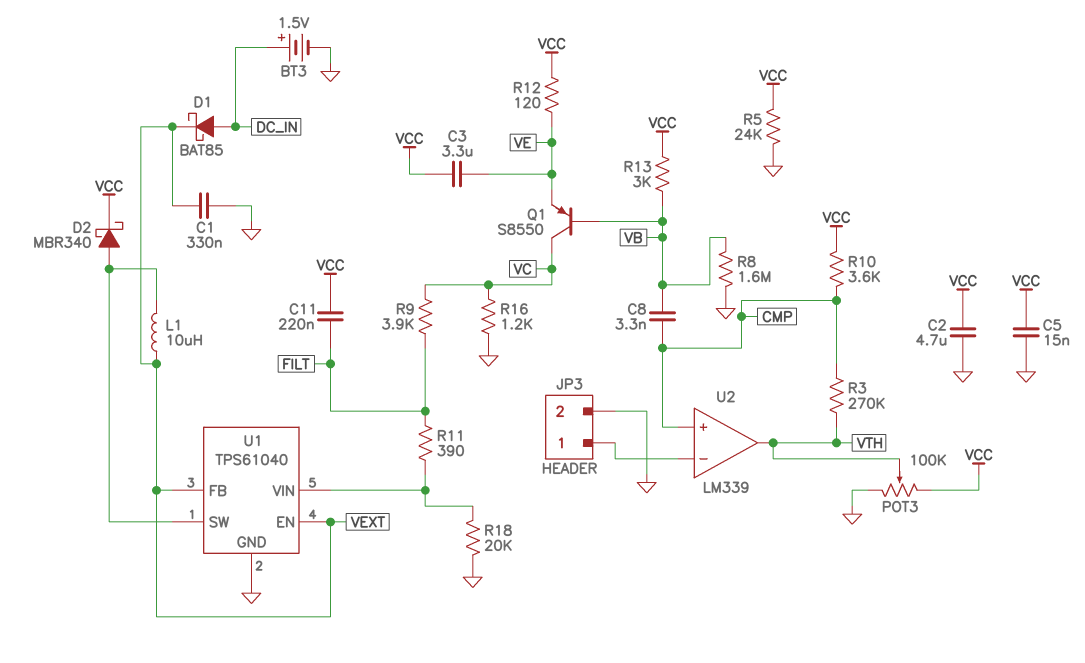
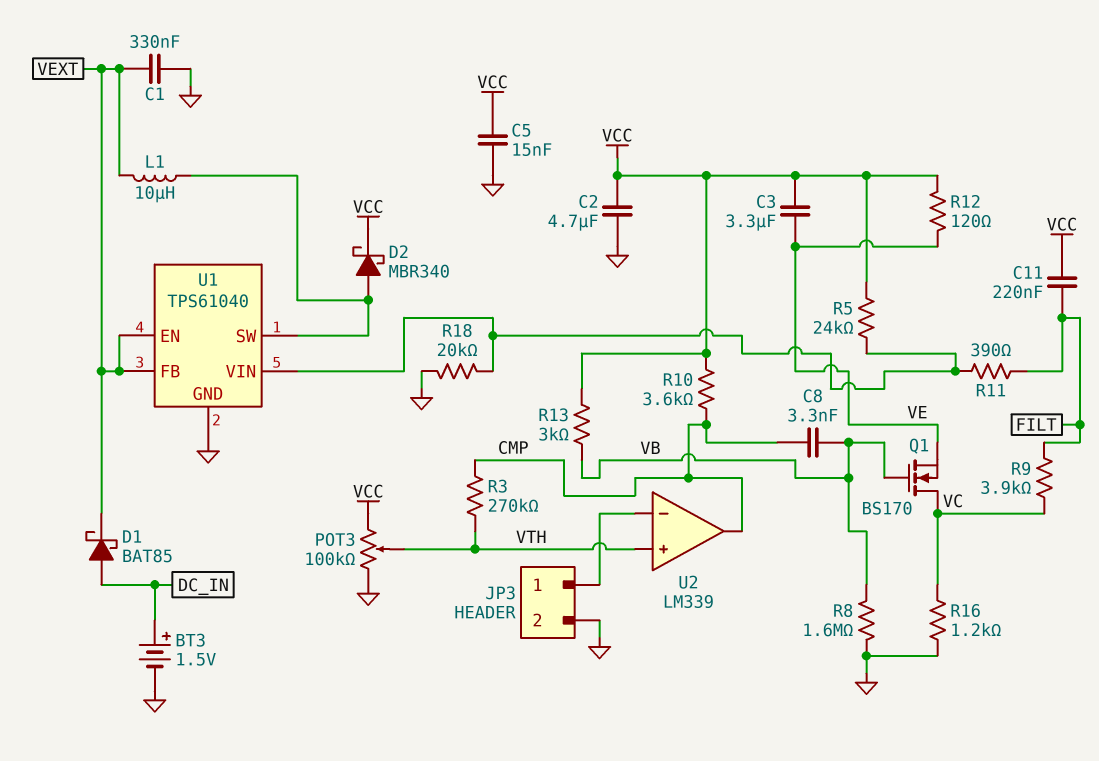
Q1: PNP S8550 (B VB, C VC, E VE) -> NMOS BS170 (G VB, D VC, S VE)
R5: 24k (GND, VCC) -> 24k (U1/VIN, VCC)
U2 pin in+: CMP -> VTH
U2 pin out: VTH -> CMP

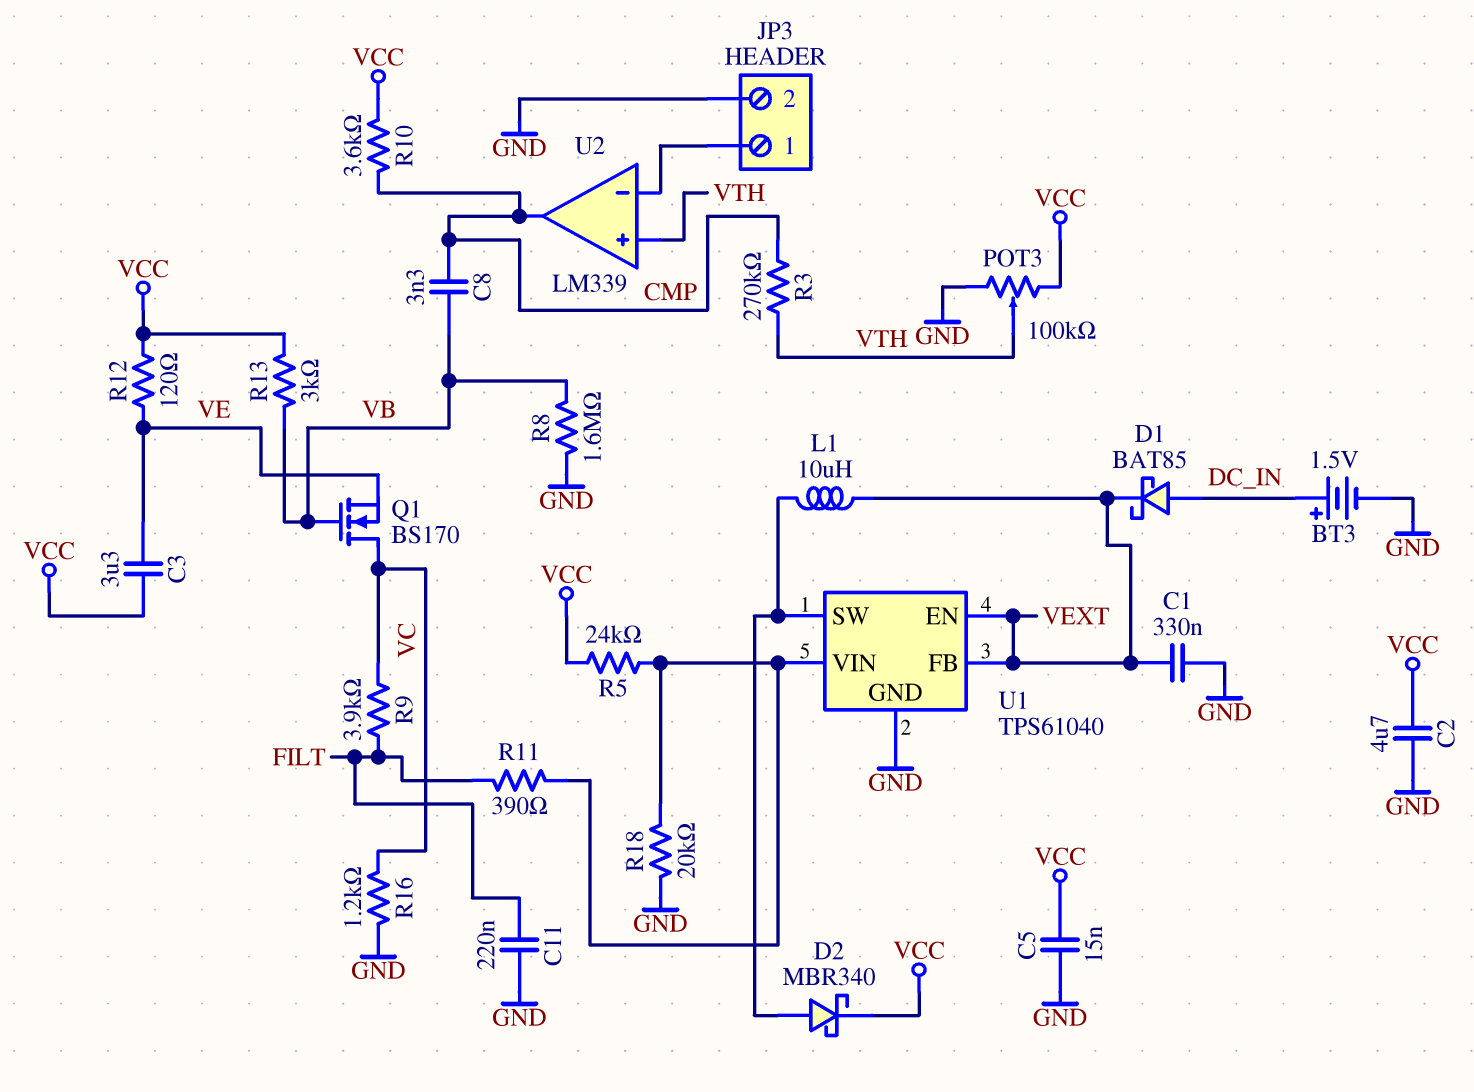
C11: 220nF (FILT, VCC) -> 220nF (FILT, GND)

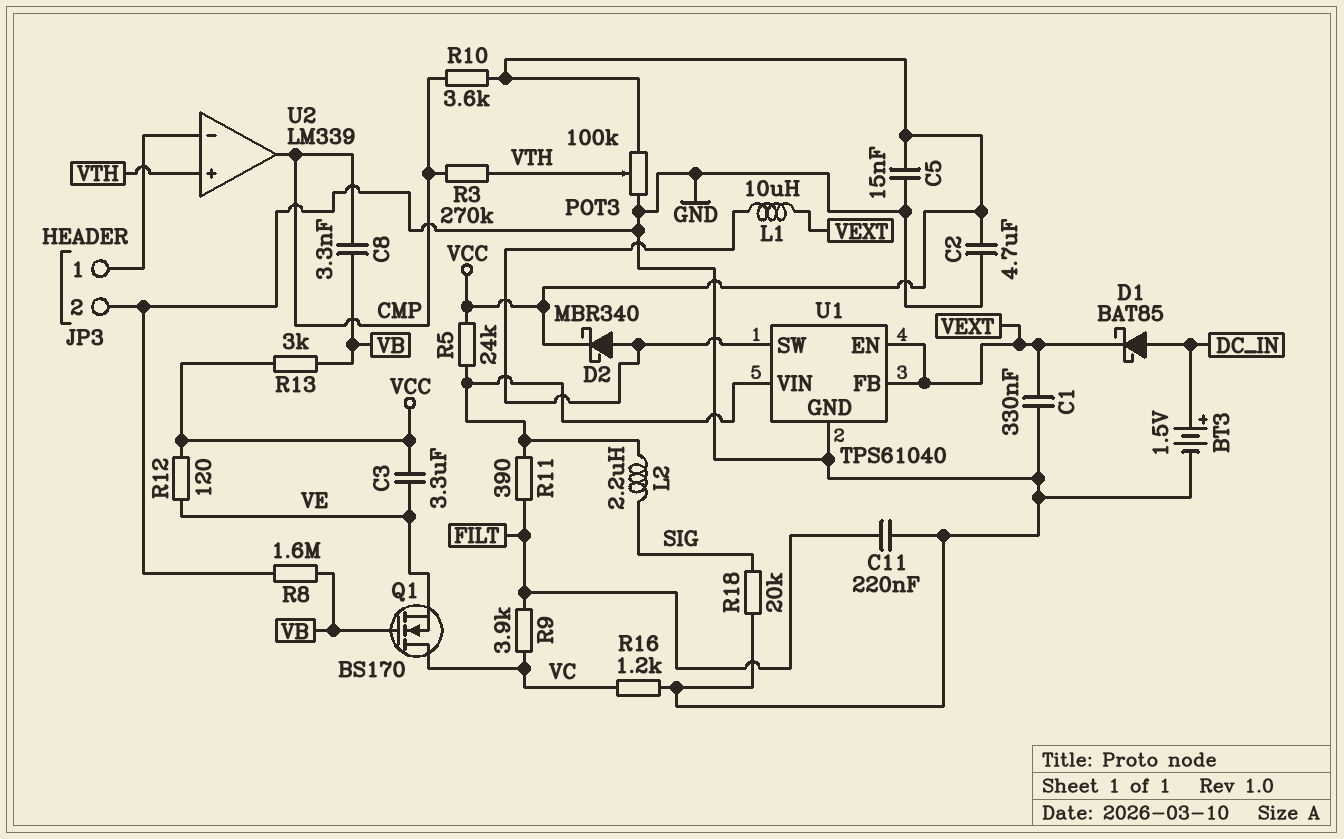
L2: none -> 2.2uH (SIG, U1/VIN)
R18: 20k (GND, U1/VIN) -> 20k (GND, SIG)

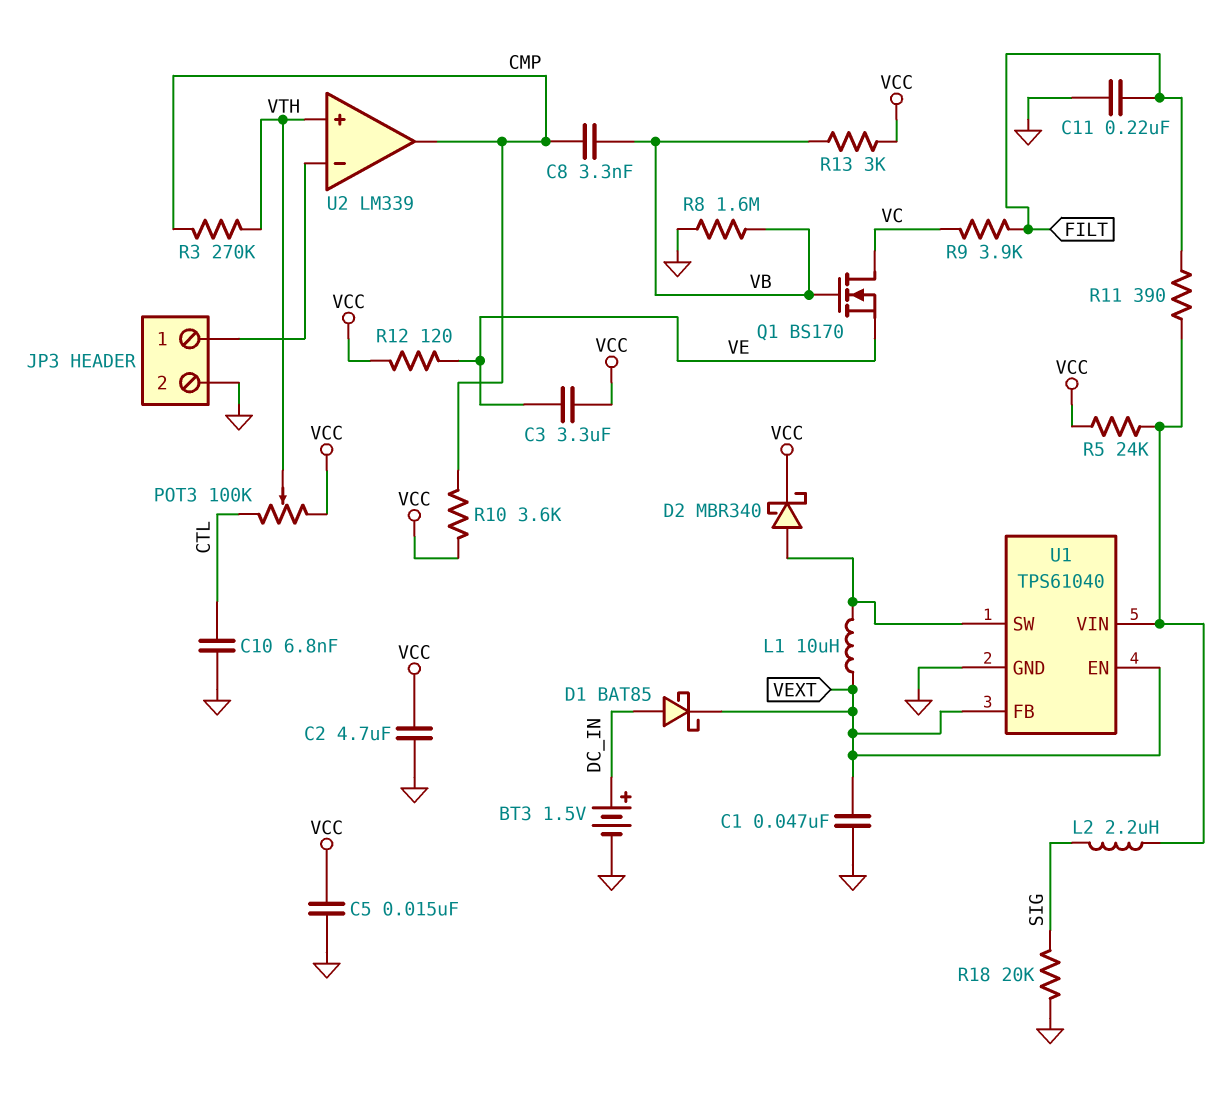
C1: 330nF (GND, VEXT) -> 47nF (GND, VEXT)
C10: none -> 6.8nF (CTL, GND)
POT3: 100k (GND, VCC, wiper VTH) -> 100k (CTL, VCC, wiper VTH)
R16: 1.2k (GND, VC) -> none

